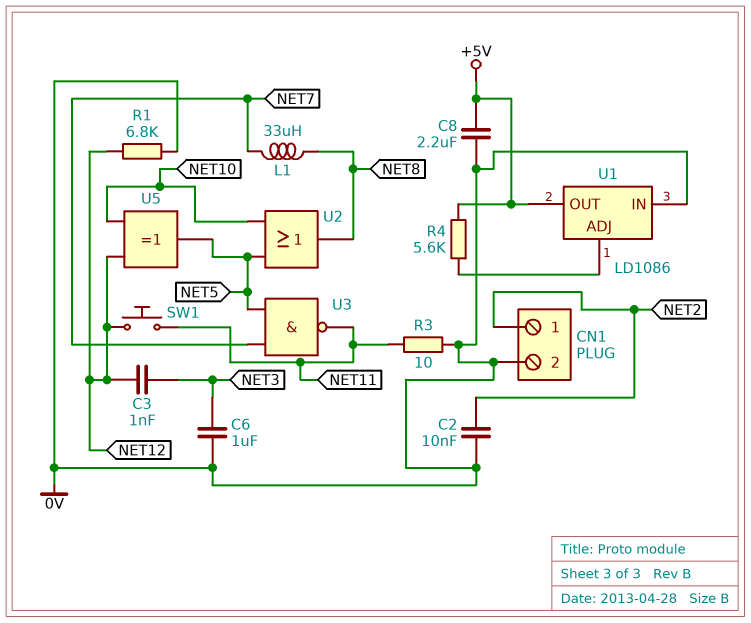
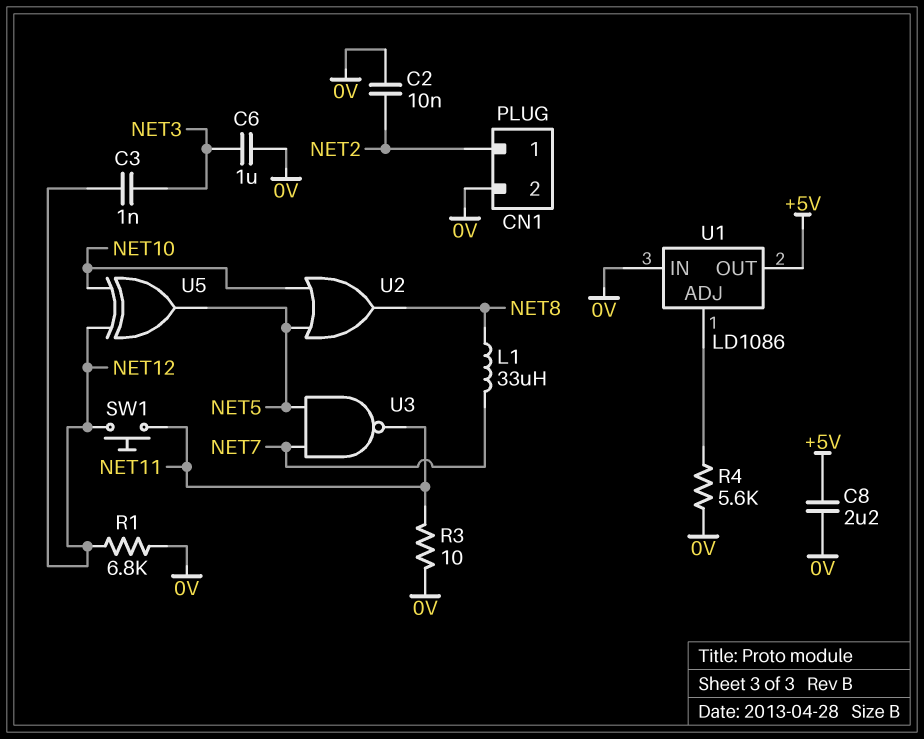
R4: 5.6k (+5V, U1/ADJ) -> 5.6k (0V, U1/ADJ)

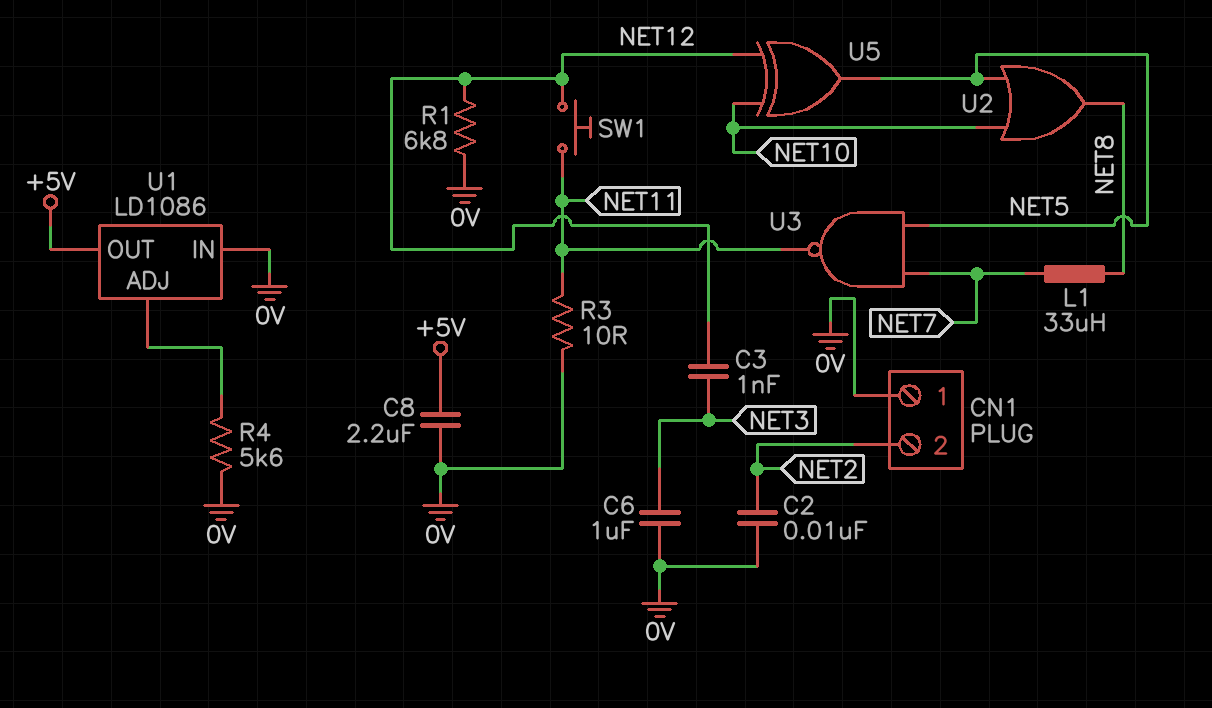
CN1 pin 1: NET2 -> 0V
CN1 pin 2: 0V -> NET2

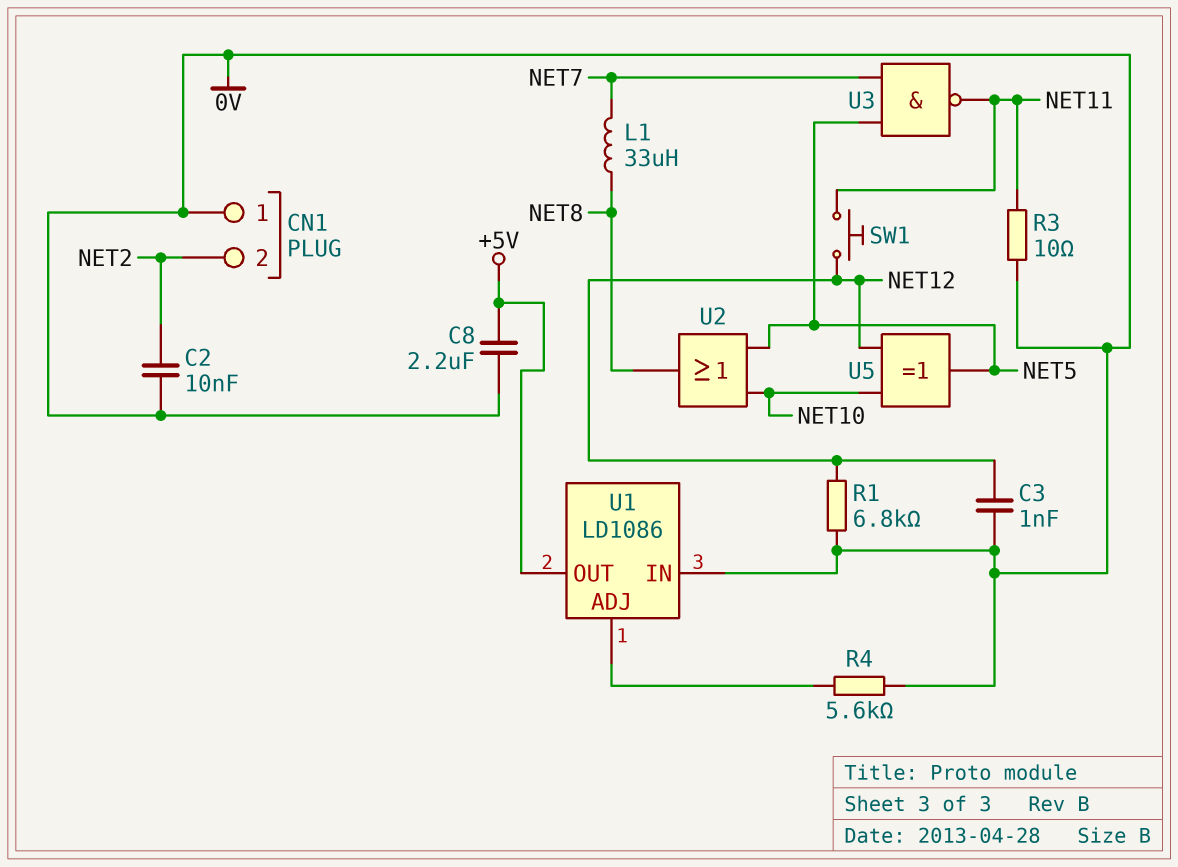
C3: 1nF (NET3, NET12) -> 1nF (0V, NET12)
C6: 1uF (0V, NET3) -> none

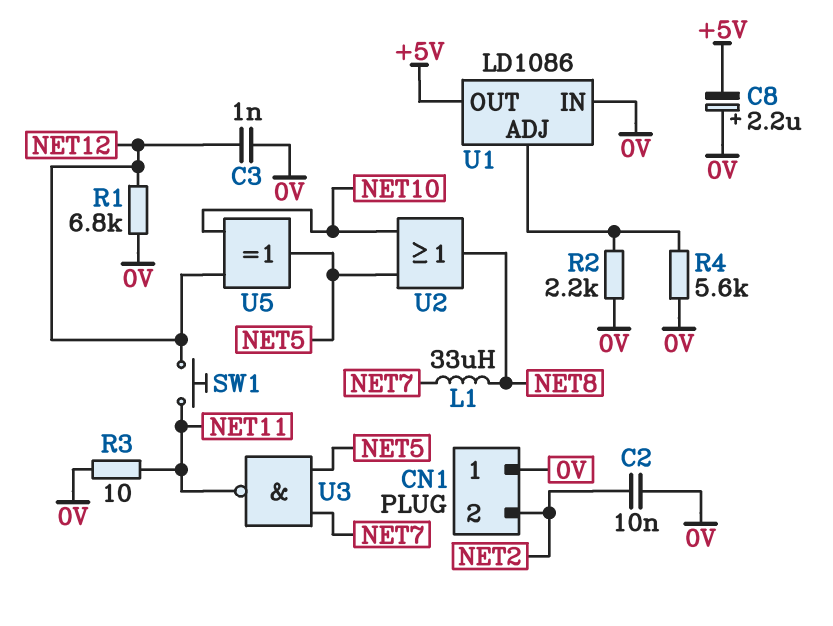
C8: 2.2uF (+5V, 0V) -> 2.2uF (plus 0V, minus +5V)
R2: none -> 2.2k (0V, U1/ADJ)

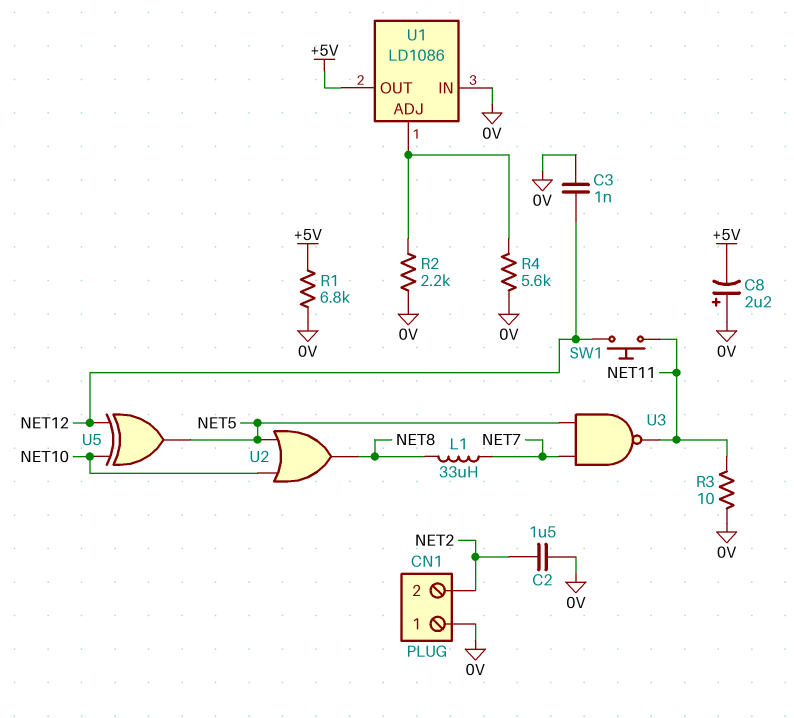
C2: 10nF (0V, NET2) -> 1.5uF (0V, NET2)
R1: 6.8k (0V, NET12) -> 6.8k (+5V, 0V)

